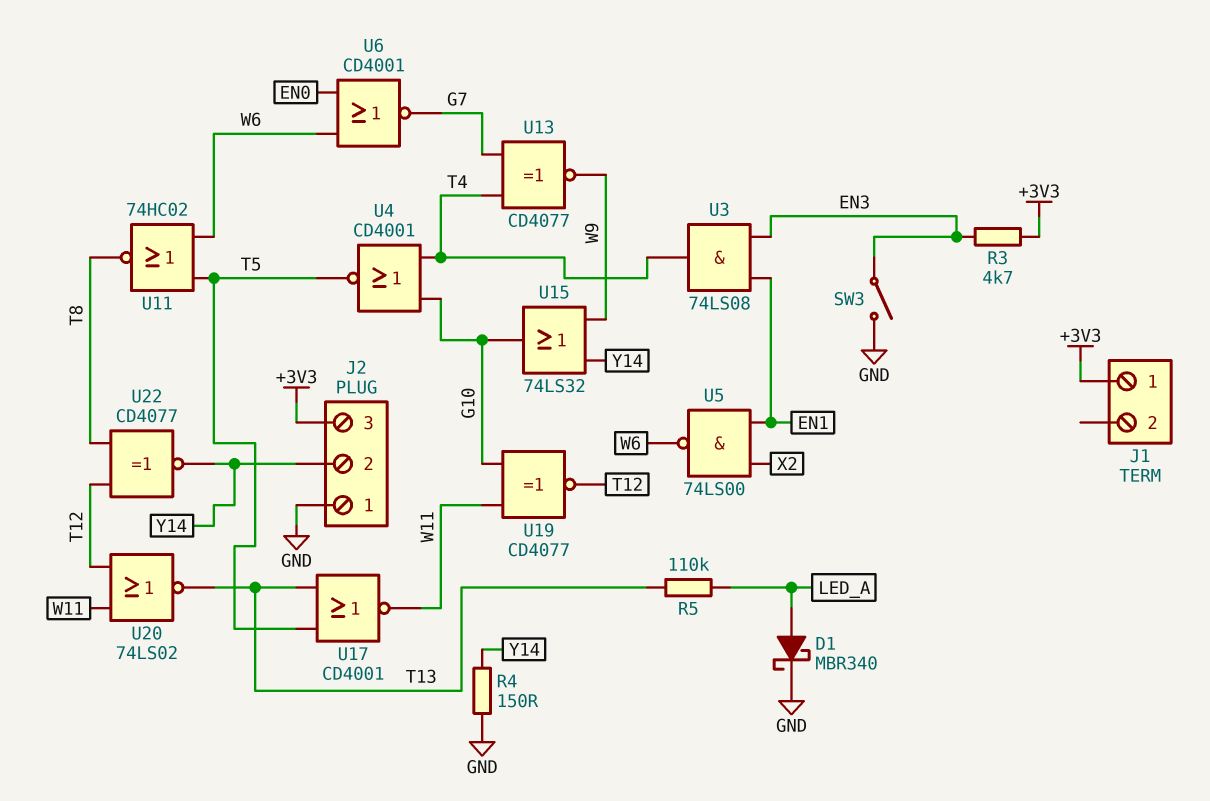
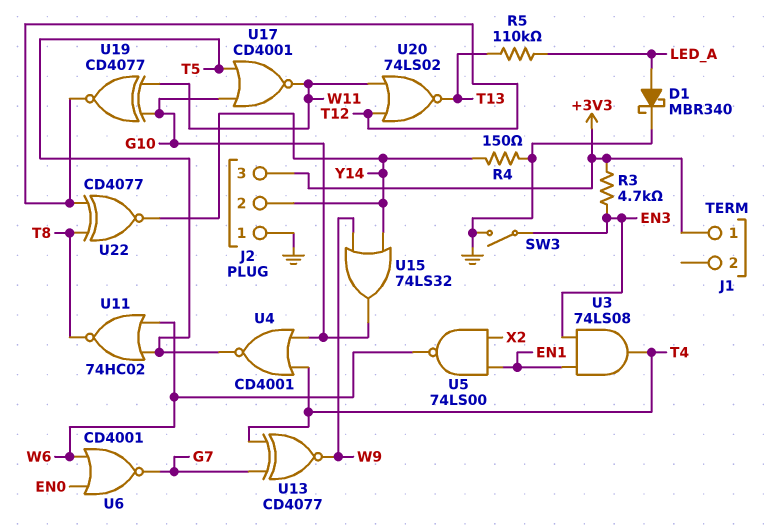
U17: NOR CD4001 (in T5, in T13, out W11) -> NOR CD4001 (in G10, in T5, out W11)

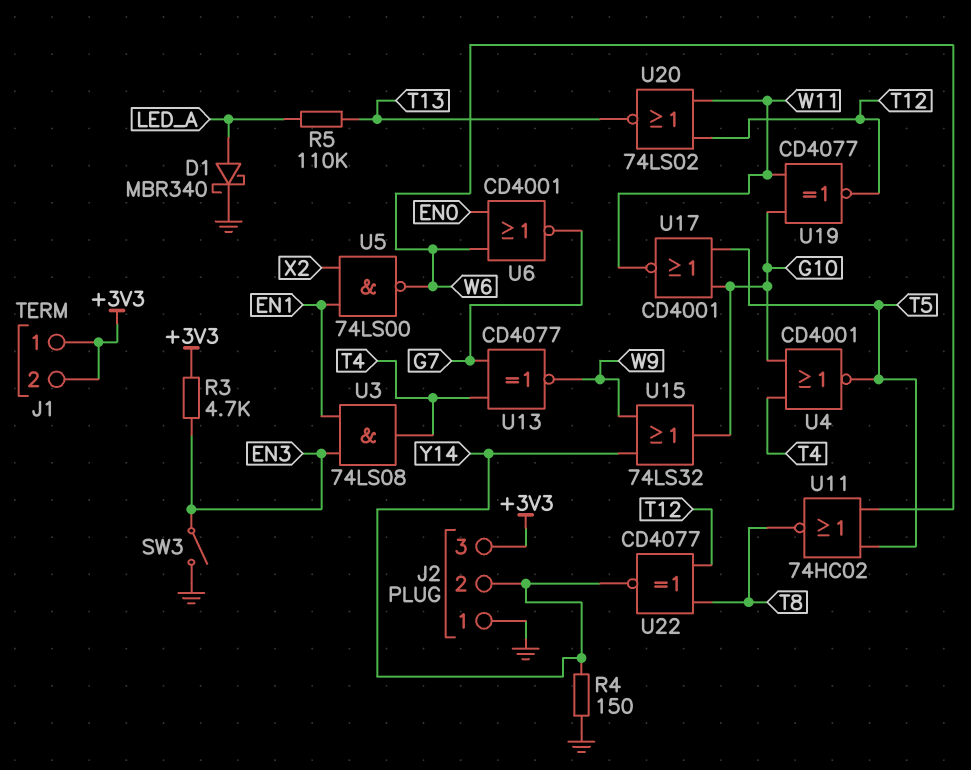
J1 pin 2: none -> +3V3

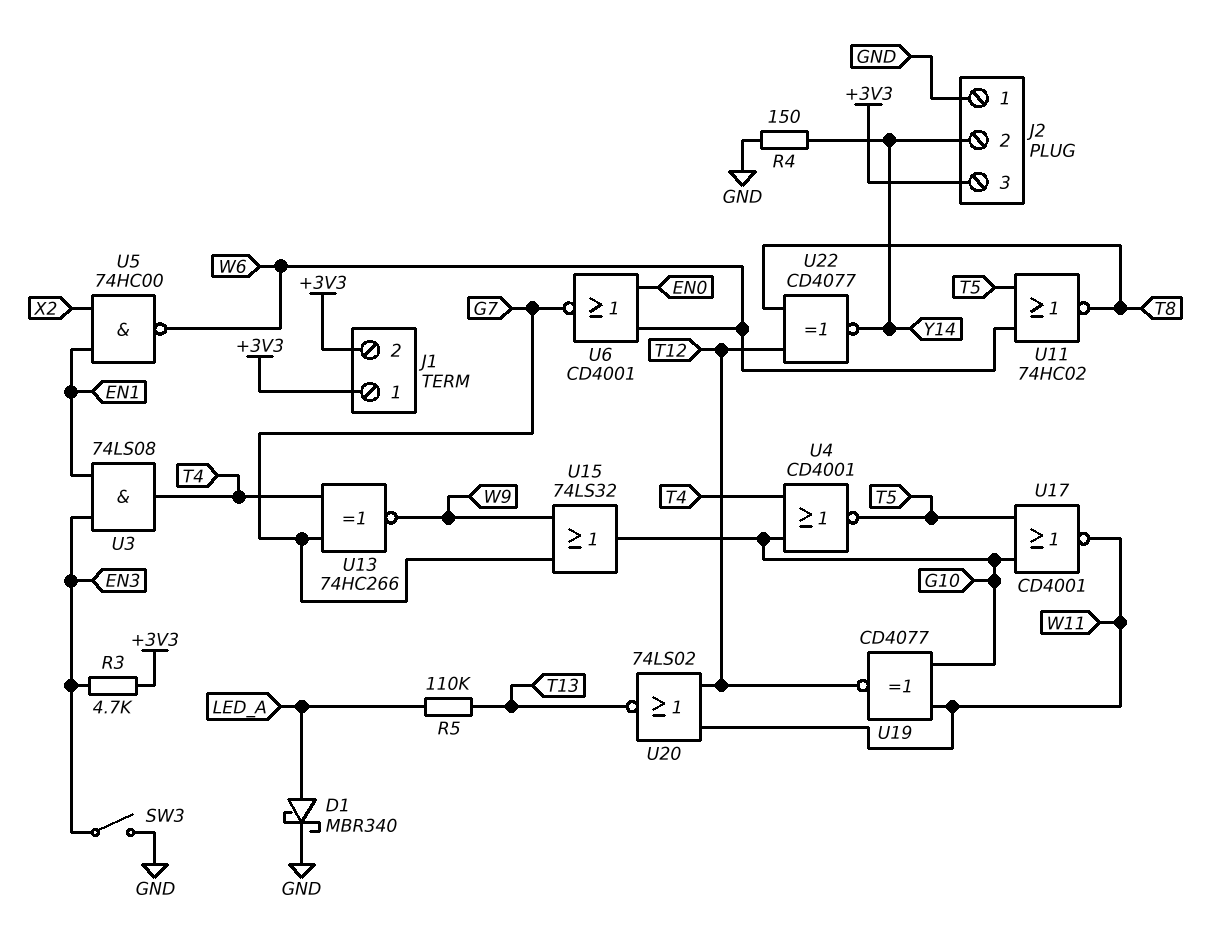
U5: NAND 74LS00 (in EN1, in X2, out W6) -> NAND 74HC00 (in EN1, in X2, out W6)
U13: XNOR CD4077 (in G7, in T4, out W9) -> XNOR 74HC266 (in G7, in T4, out W9)
U15: OR 74LS32 (in W9, in Y14, out G10) -> OR 74LS32 (in G7, in W9, out G10)

